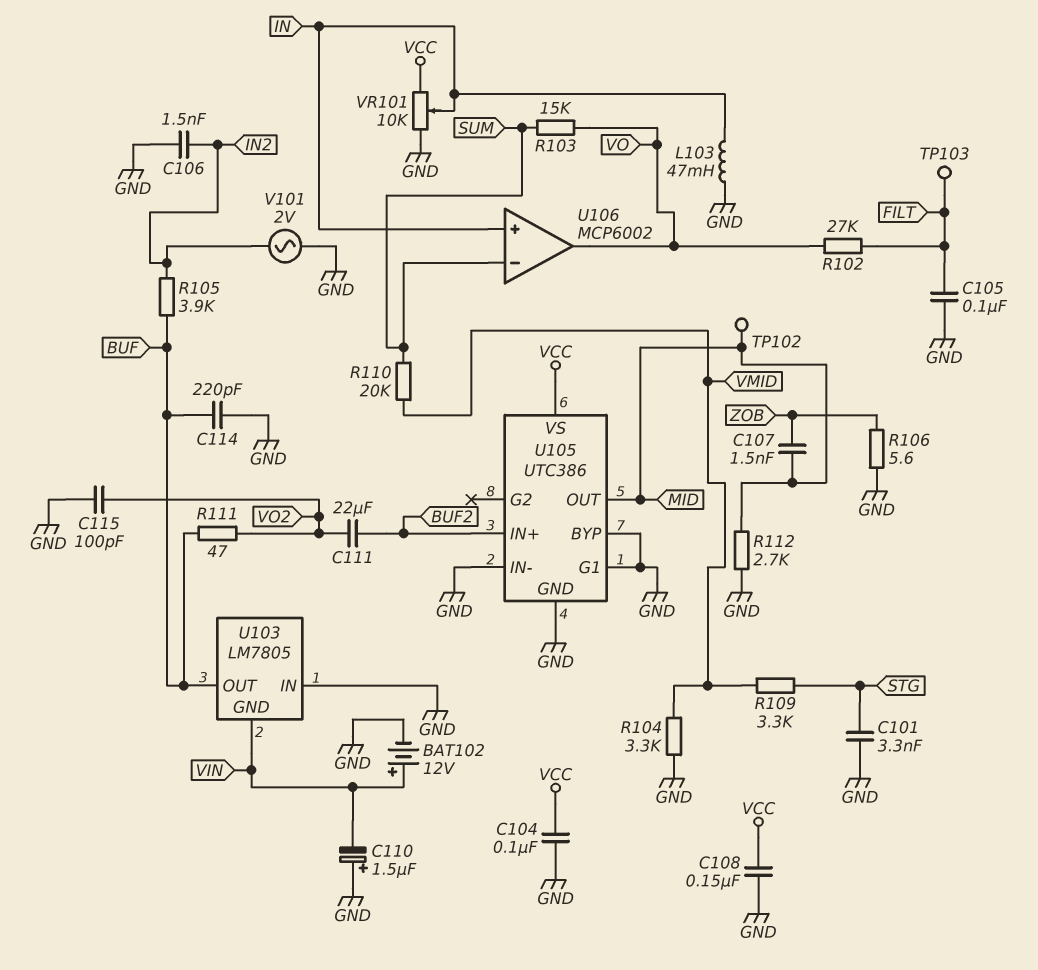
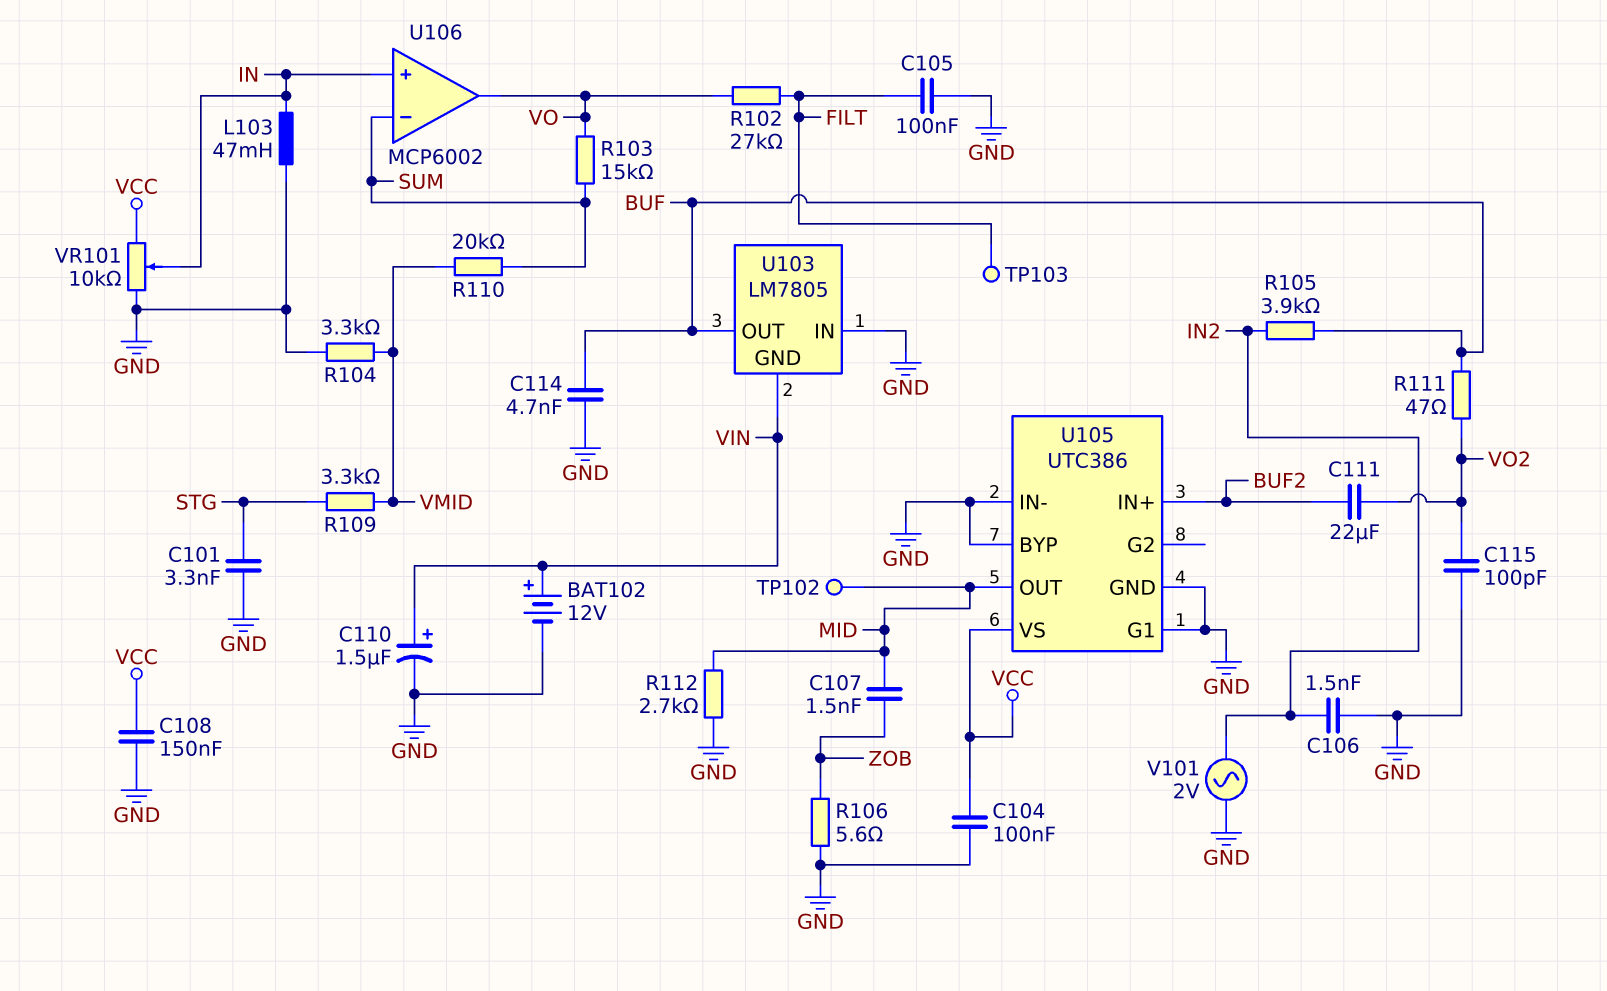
C110: 1.5uF (plus GND, minus VIN) -> 1.5uF (plus VIN, minus GND)
C114: 220pF (BUF, GND) -> 4.7nF (BUF, GND)

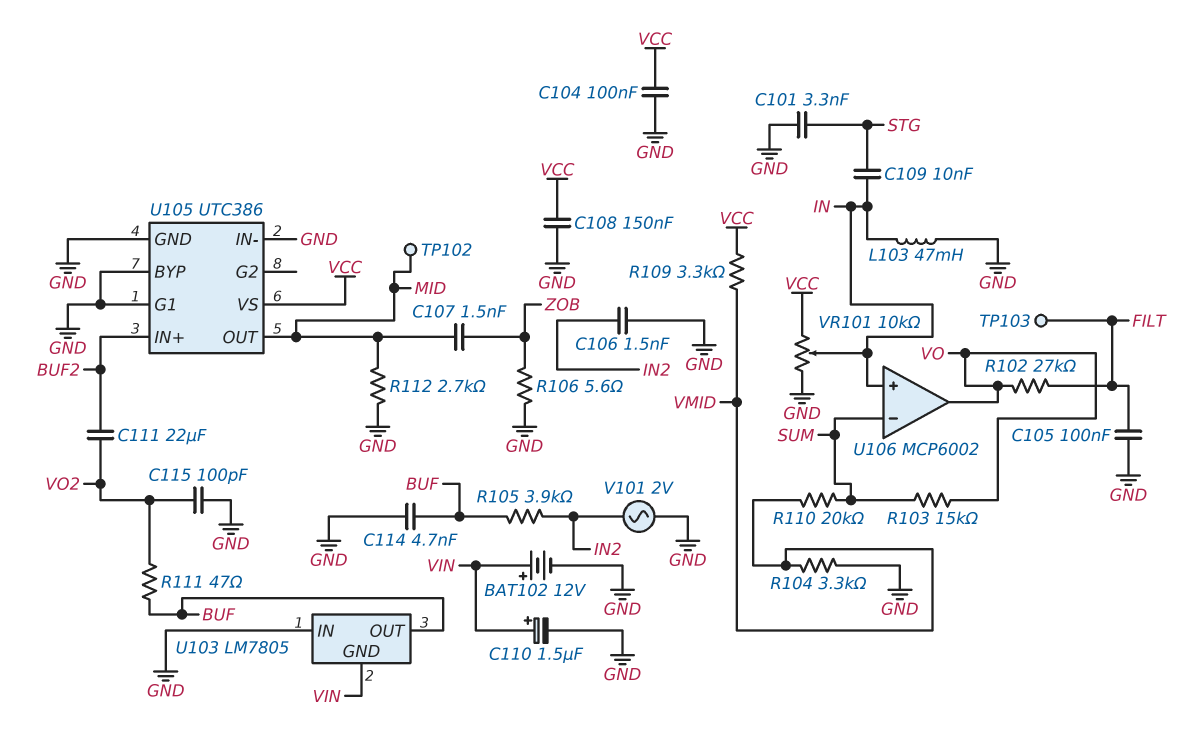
C109: none -> 10nF (IN, STG)
R109: 3.3k (STG, VMID) -> 3.3k (VCC, VMID)

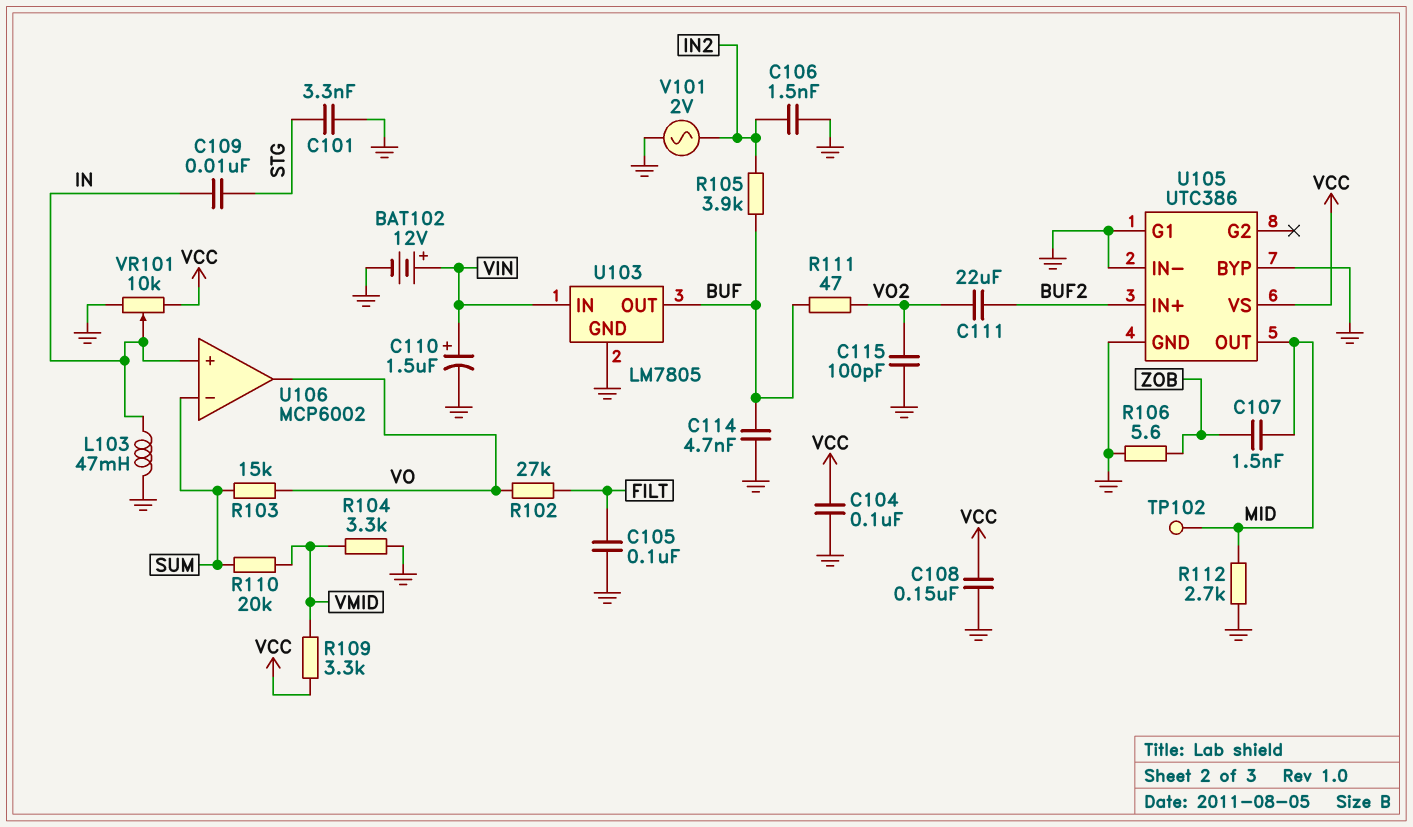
TP103: test point (FILT) -> none
U103 pin GND: VIN -> GND
U103 pin IN: GND -> VIN

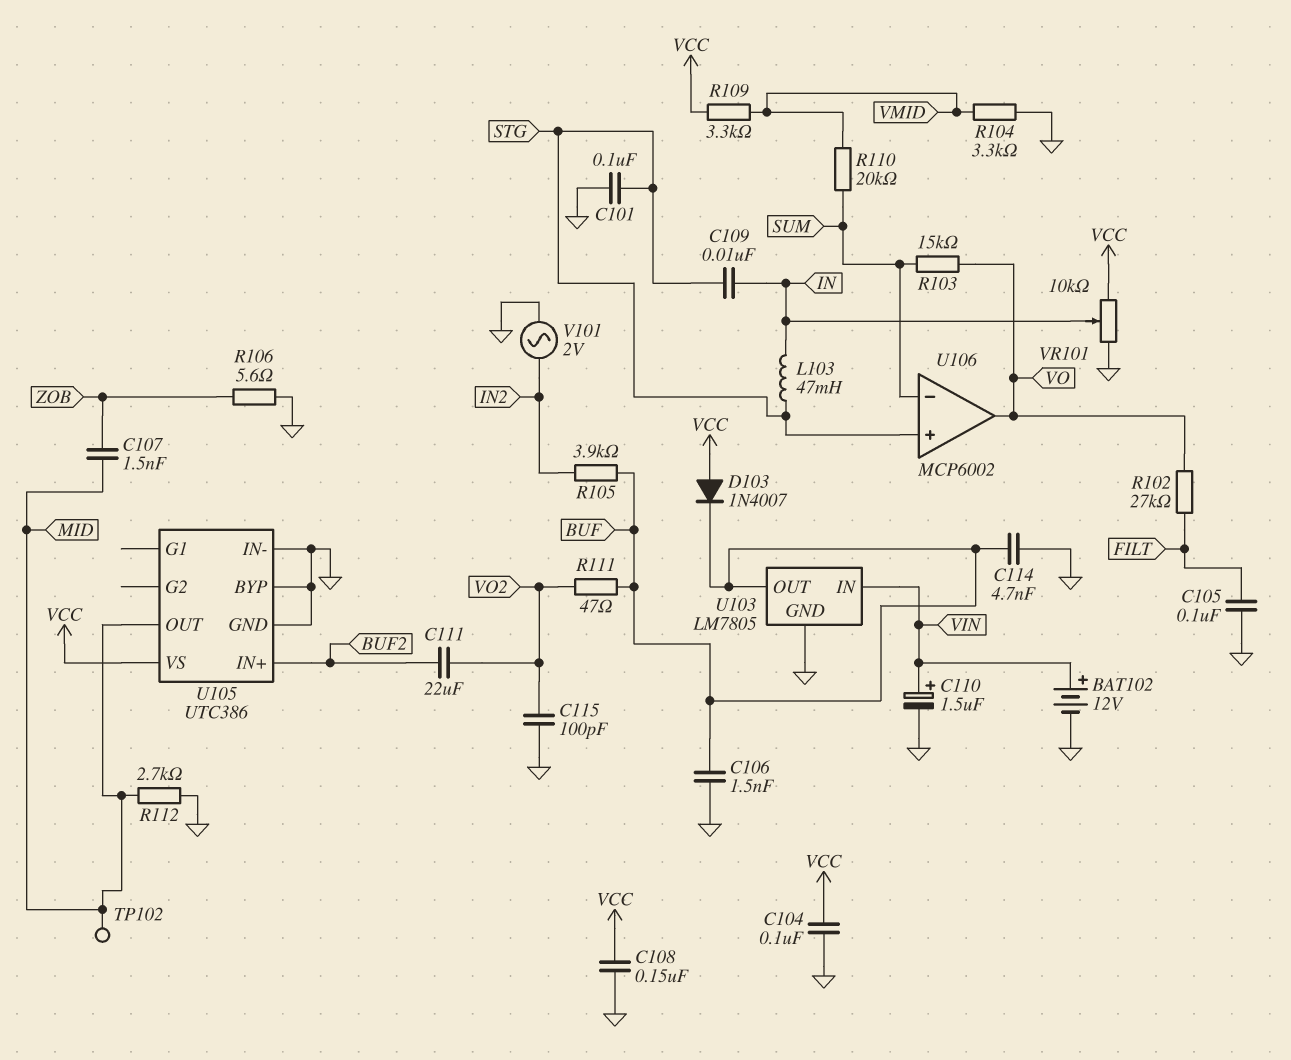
C101: 3.3nF (GND, STG) -> 100nF (GND, STG)
C106: 1.5nF (GND, IN2) -> 1.5nF (BUF, GND)
D103: none -> diode 1N4007 (A VCC, K BUF)
L103: 47mH (GND, IN) -> 47mH (IN, STG)
U105 pin G1: GND -> none
U106 pin in+: IN -> STG

